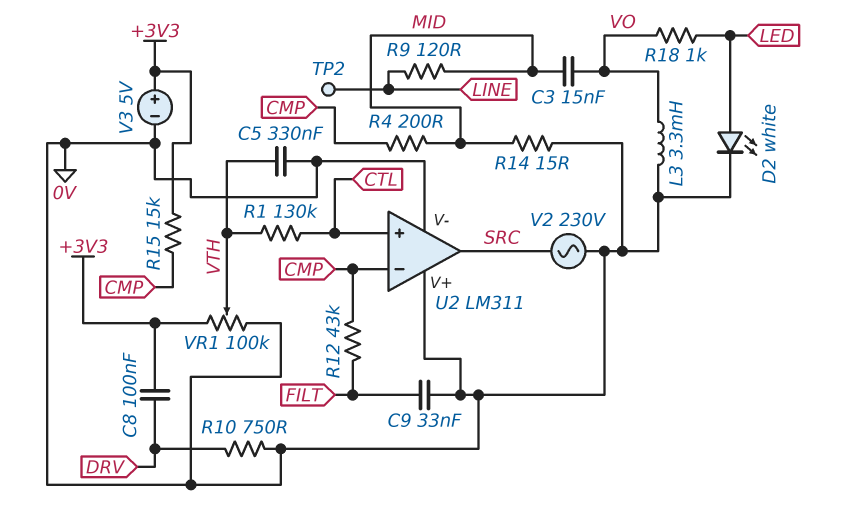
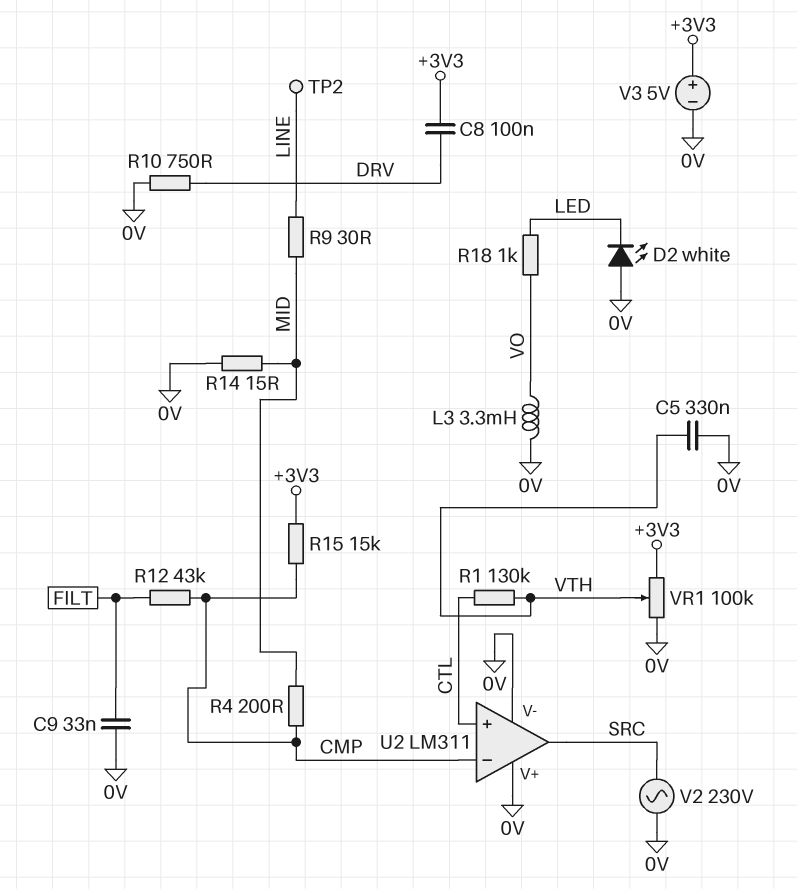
C3: 15nF (MID, VO) -> none
D2: LED white (A LED, K 0V) -> LED white (A 0V, K LED)
R9: 120 (LINE, MID) -> 30 (LINE, MID)

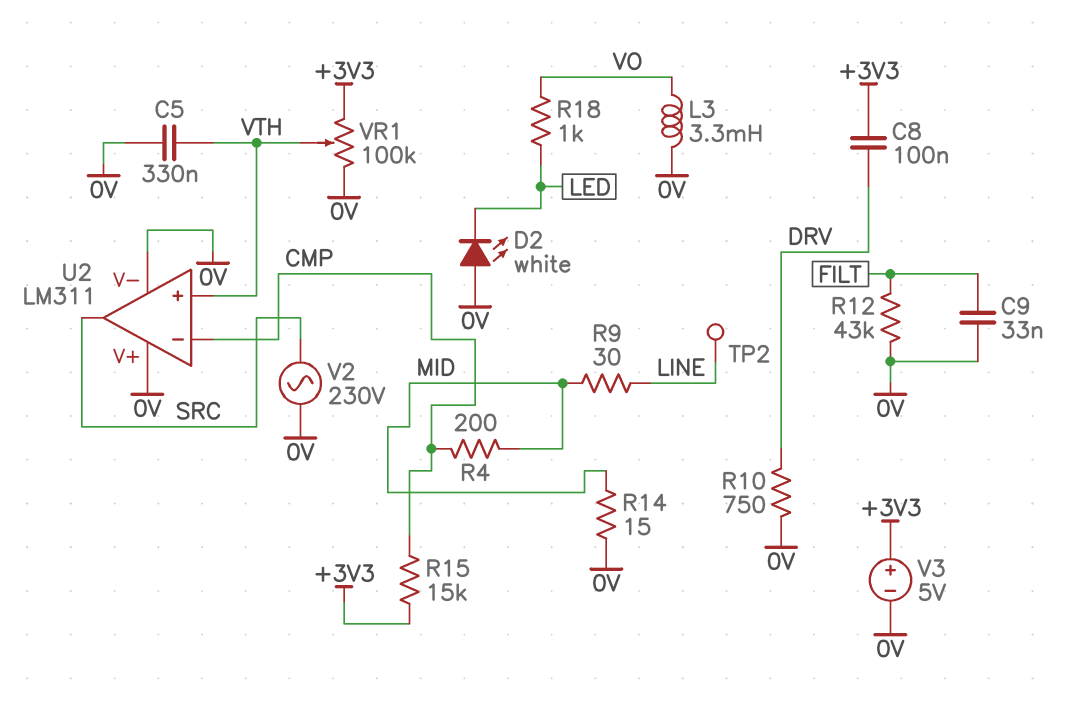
R1: 130k (CTL, VTH) -> none
R12: 43k (CMP, FILT) -> 43k (0V, FILT)
U2 pin in+: CTL -> VTH

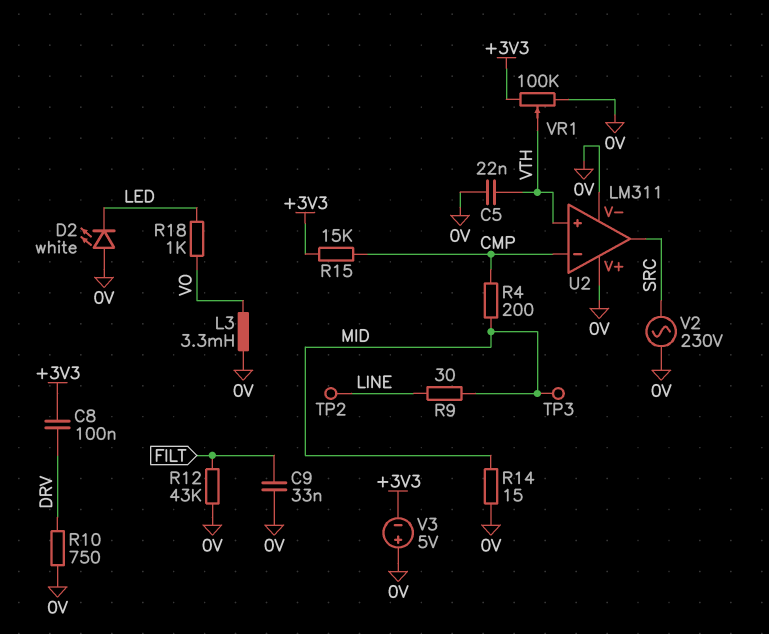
C5: 330nF (0V, VTH) -> 22nF (0V, VTH)
TP3: none -> test point (MID)
V3: 5V (plus +3V3, minus 0V) -> 5V (plus 0V, minus +3V3)

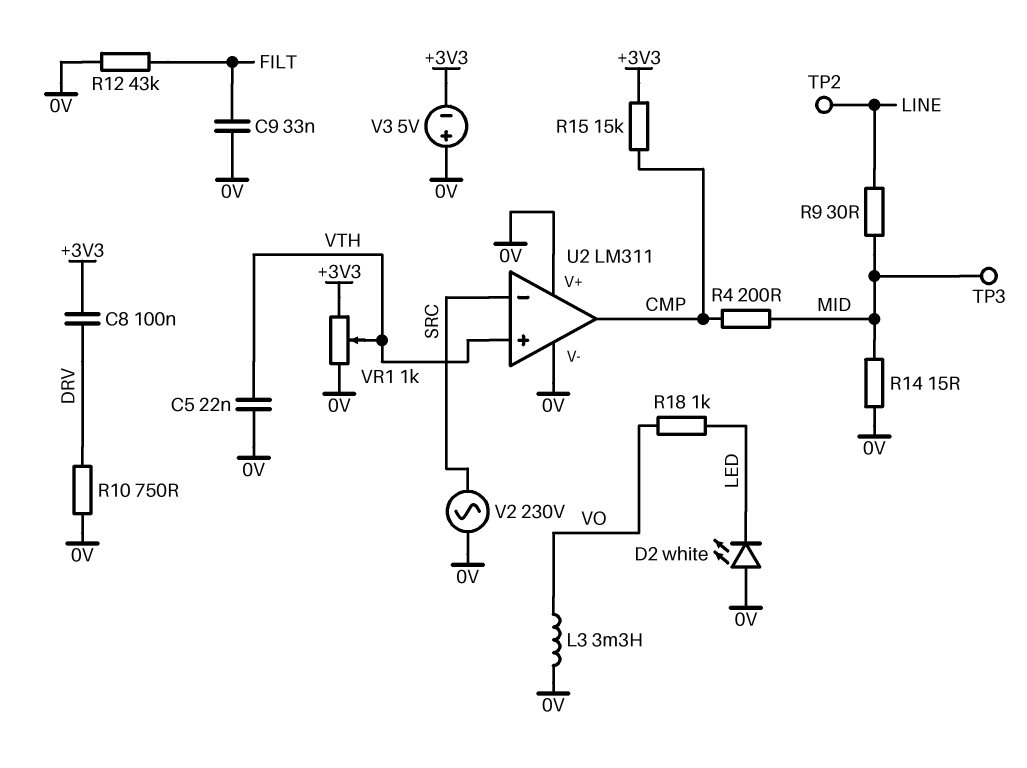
U2 pin in-: CMP -> SRC
U2 pin out: SRC -> CMP
VR1: 100k (+3V3, 0V, wiper VTH) -> 1k (+3V3, 0V, wiper VTH)

